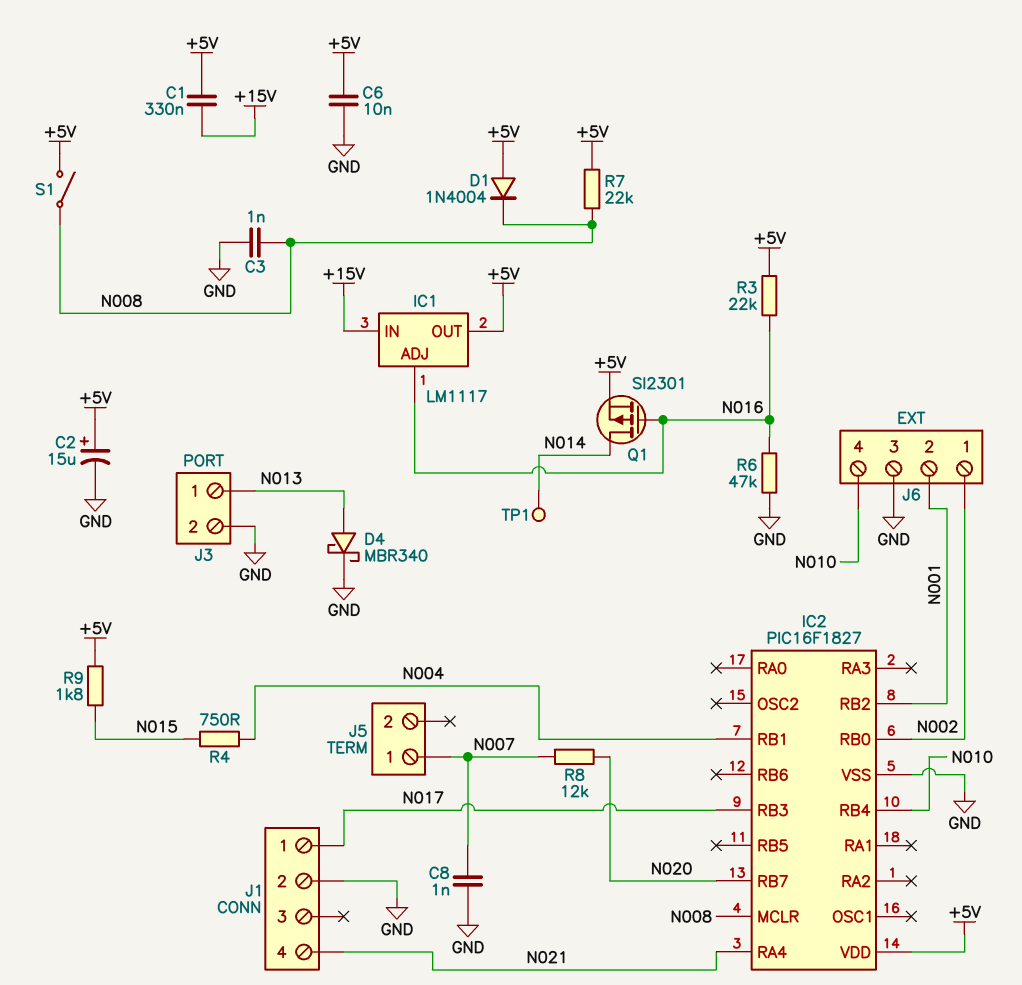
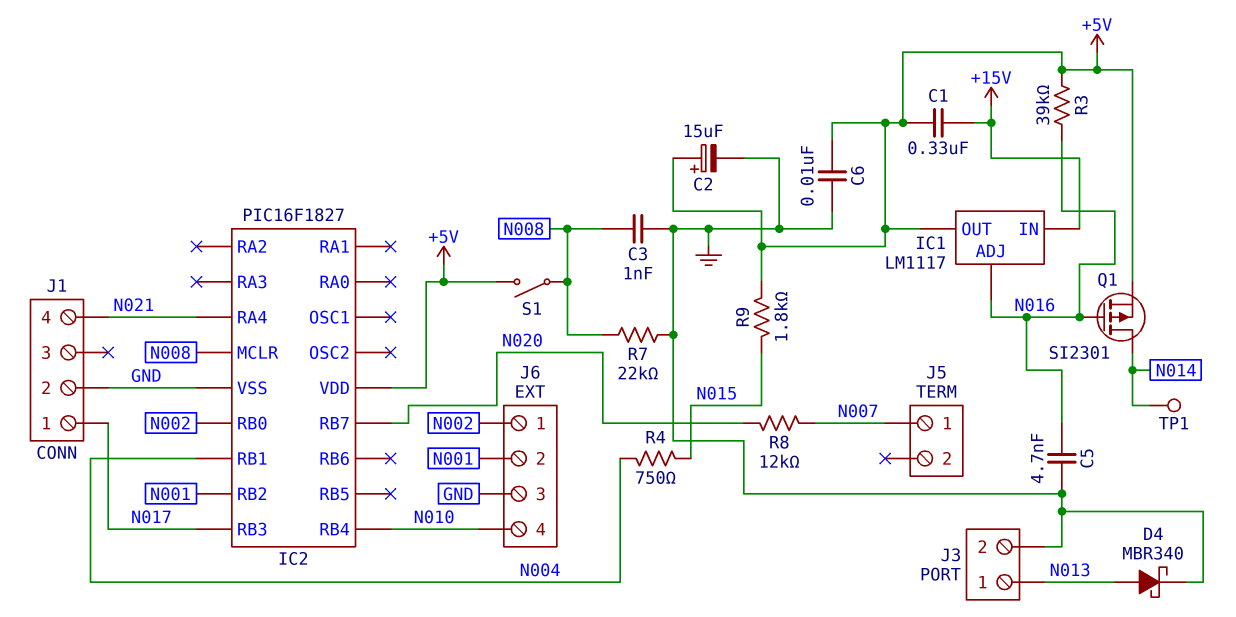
C5: none -> 4.7nF (GND, N016)
C8: 1nF (GND, N007) -> none
D1: diode 1N4004 (A +5V, K N008) -> none
R3: 22k (+5V, N016) -> 39k (+5V, N016)
R6: 47k (GND, N016) -> none
R7: 22k (+5V, N008) -> 22k (GND, N008)

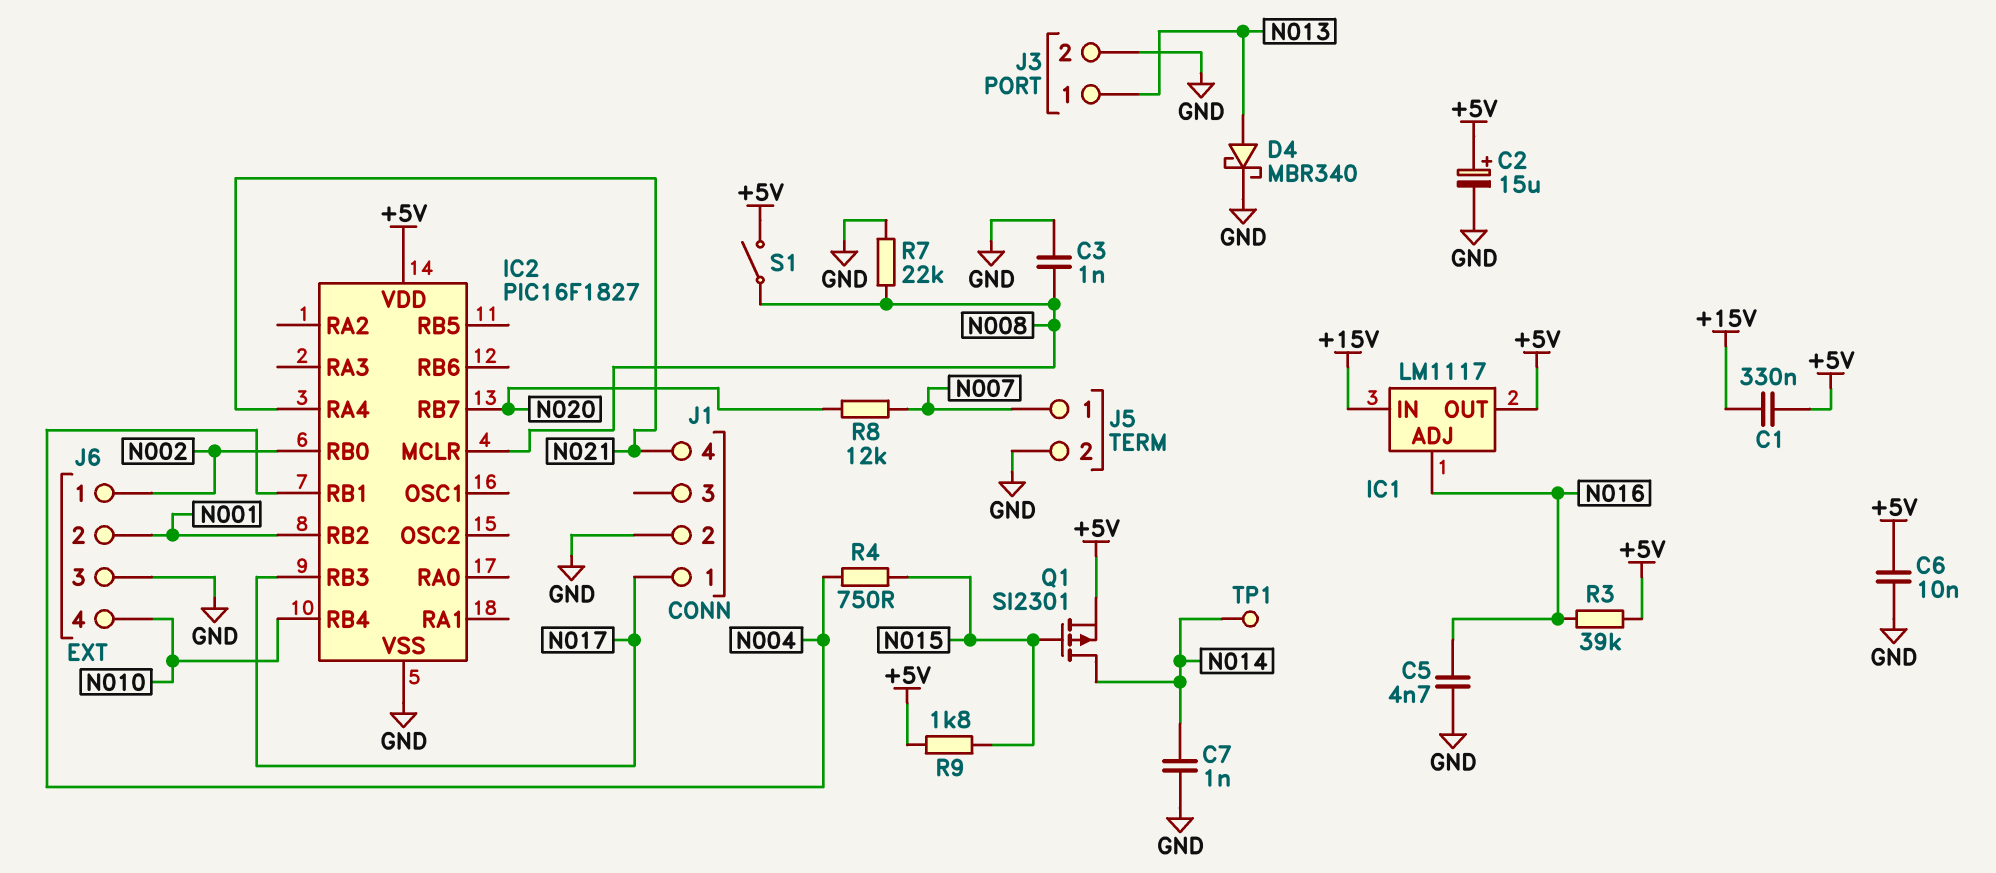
C7: none -> 1nF (GND, N014)
J5 pin 2: none -> GND
Q1: PMOS SI2301 (G N016, D N014, S +5V) -> PMOS SI2301 (G N015, D N014, S +5V)

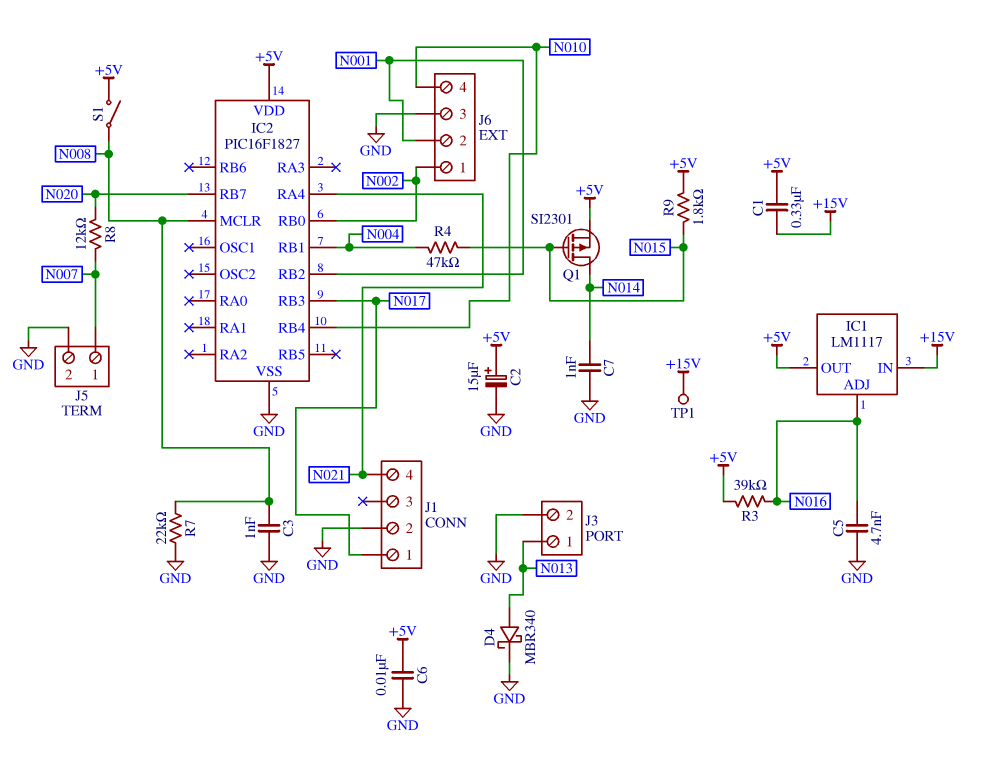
R4: 750 (N004, N015) -> 47k (N004, N015)
TP1: test point (N014) -> test point (+15V)

